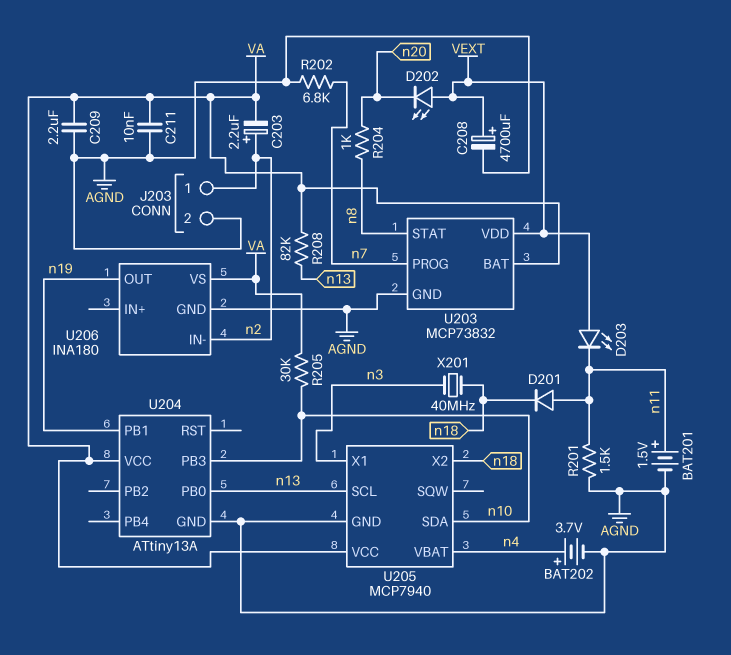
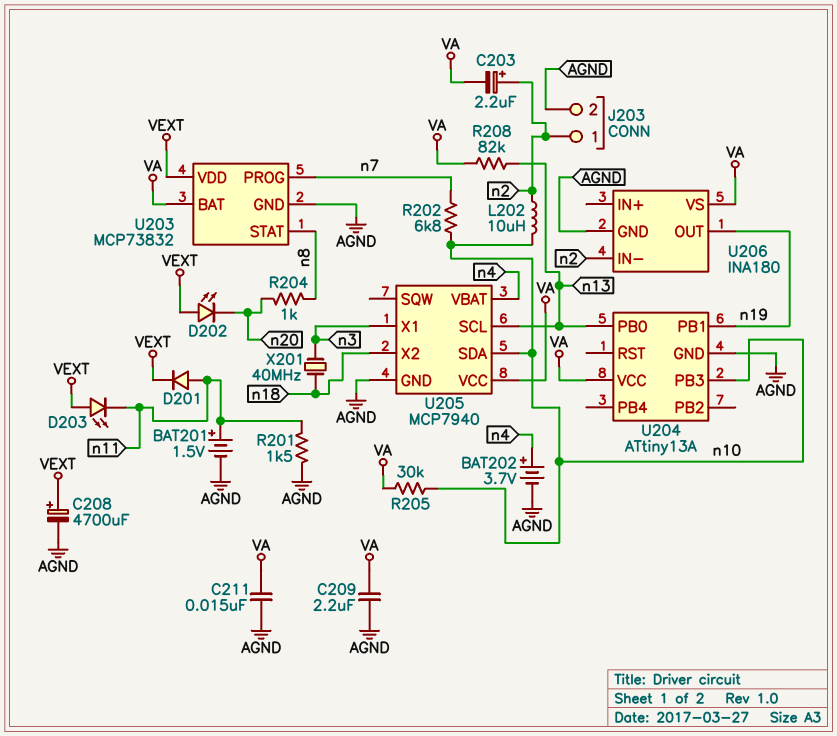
C211: 10nF (AGND, VA) -> 15nF (AGND, VA)
D201: diode (A n11, K n18) -> diode (A n11, K VEXT)
L202: none -> 10uH (n2, n10)
R202: 6.8k (AGND, n7) -> 6.8k (n7, n10)

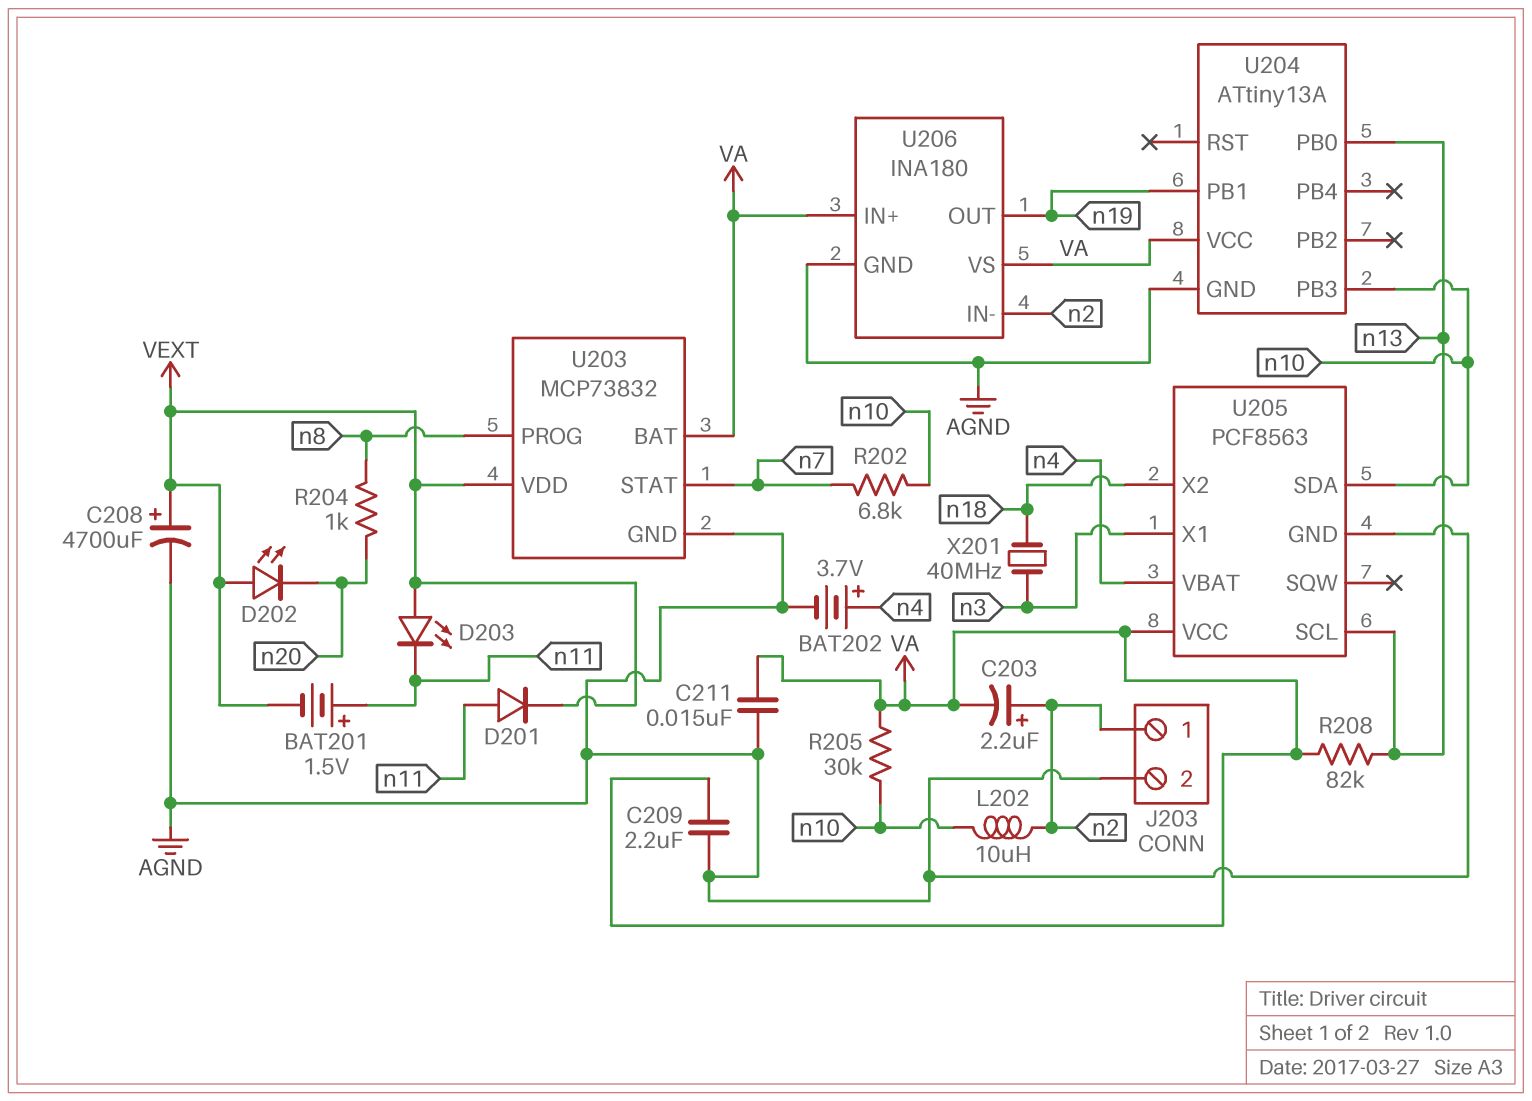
BAT201: 1.5V (plus n11, minus AGND) -> 1.5V (plus n11, minus VEXT)
R201: 1.5k (AGND, n11) -> none
U203 pin PROG: n7 -> n8
U203 pin STAT: n8 -> n7
U205: MCP7940 -> PCF8563
U206 pin IN+: none -> VA

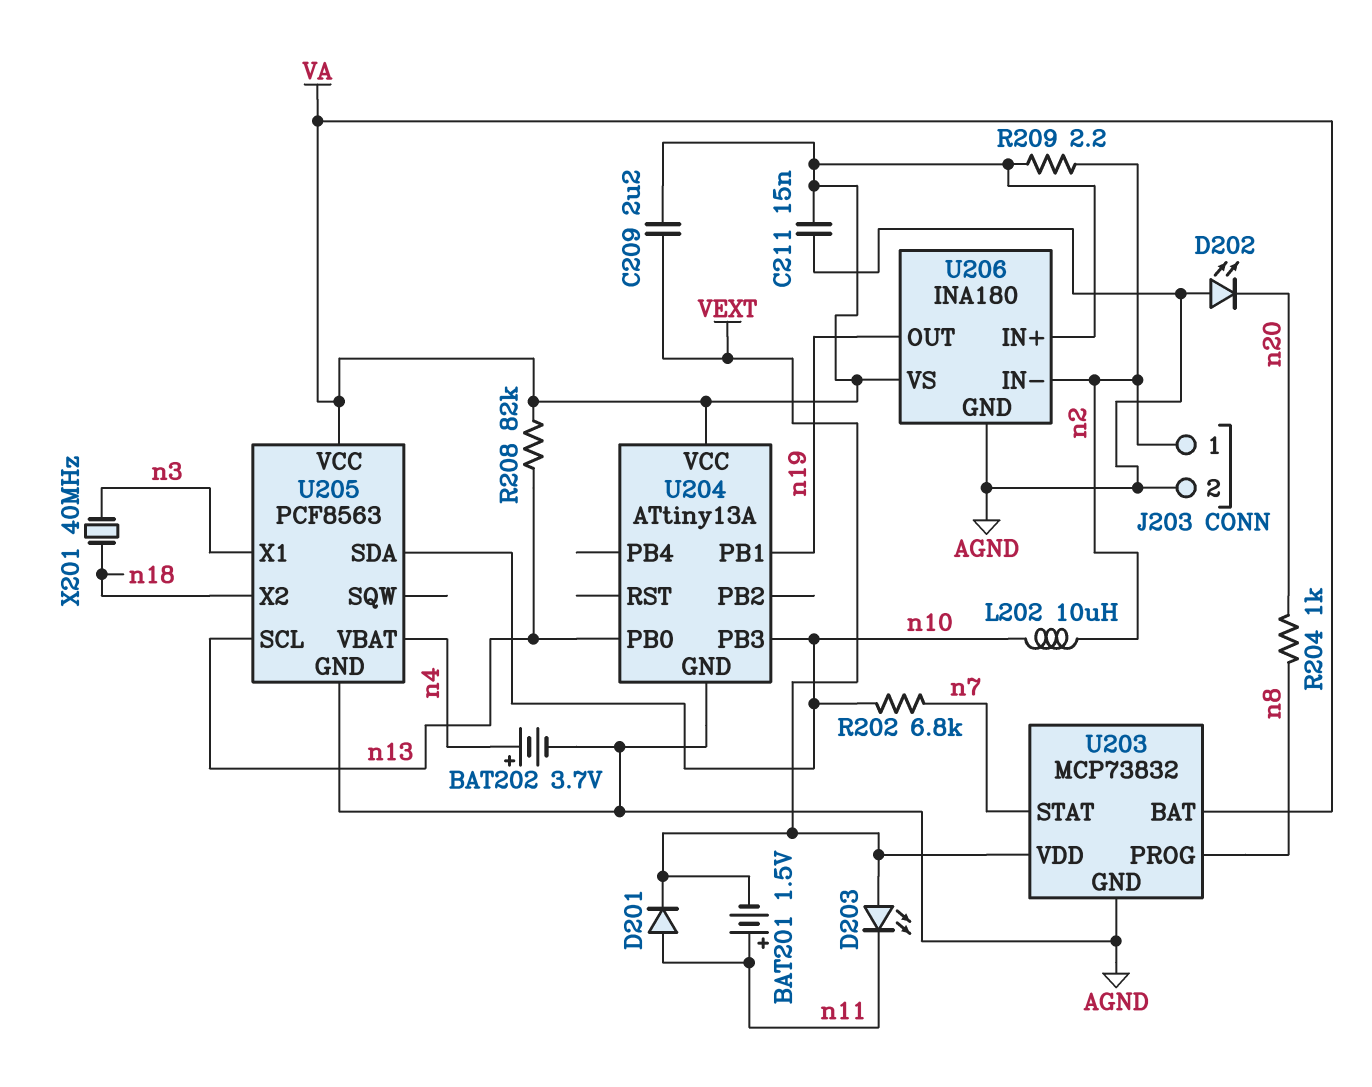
C203: 2.2uF (plus n2, minus VA) -> none
C208: 4700uF (plus VEXT, minus AGND) -> none
C209: 2.2uF (AGND, VA) -> 2.2uF (VA, VEXT)
D202: LED (A VEXT, K n20) -> LED (A AGND, K n20)
R205: 30k (VA, n10) -> none
R209: none -> 2.2 (VA, n2)

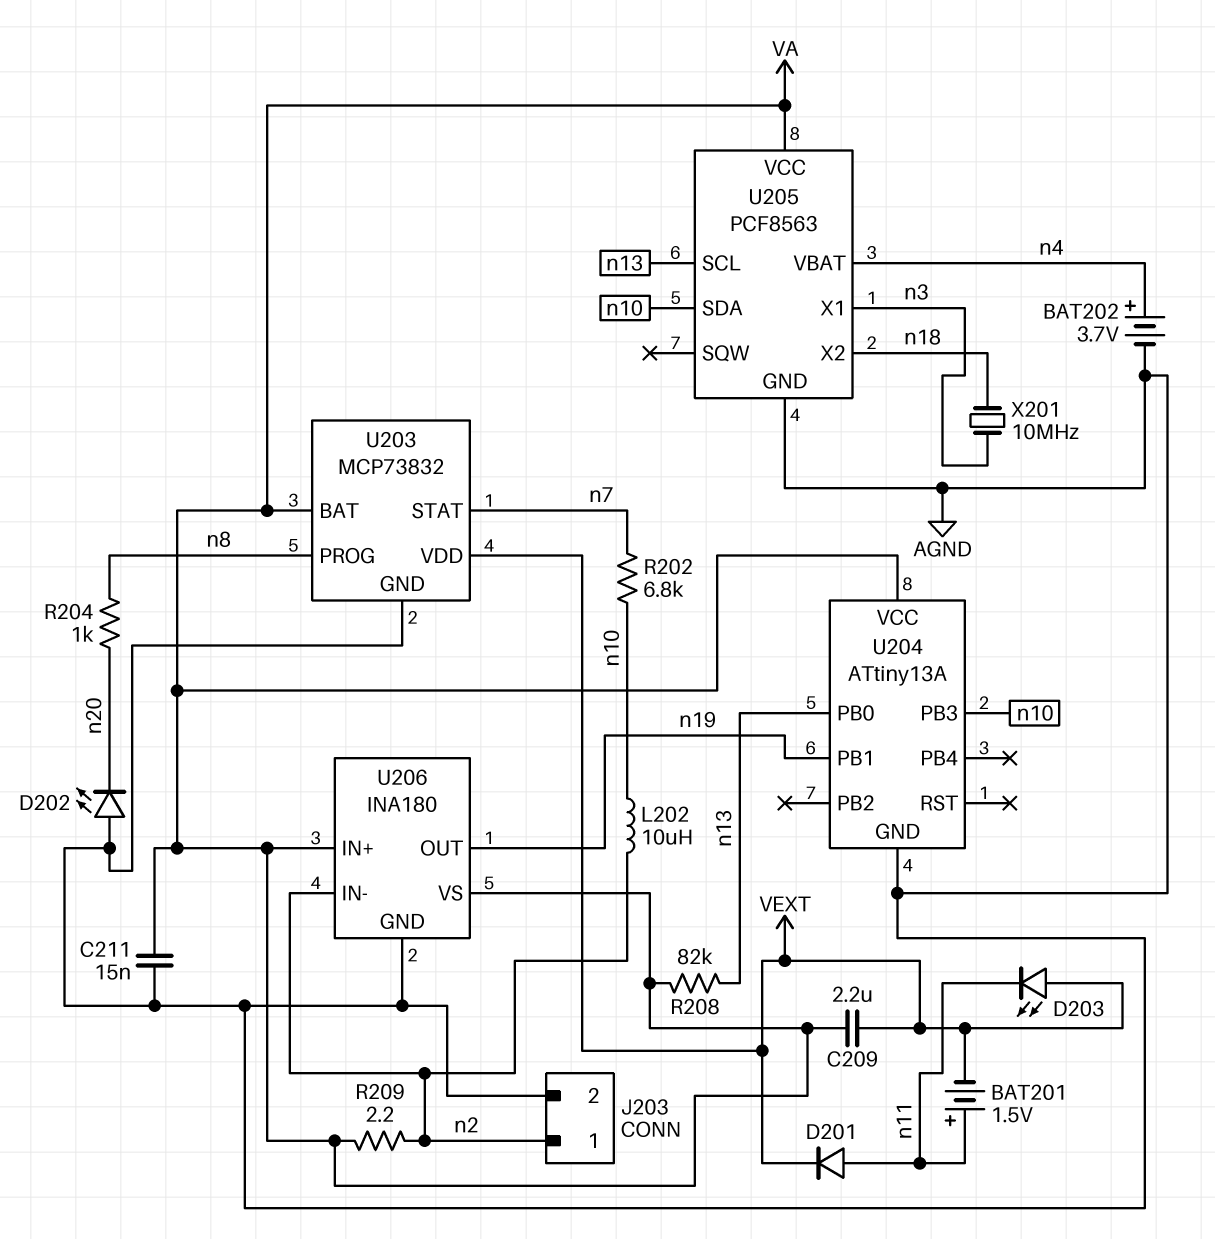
X201: 40MHz (n3, n18) -> 10MHz (n3, n18)

